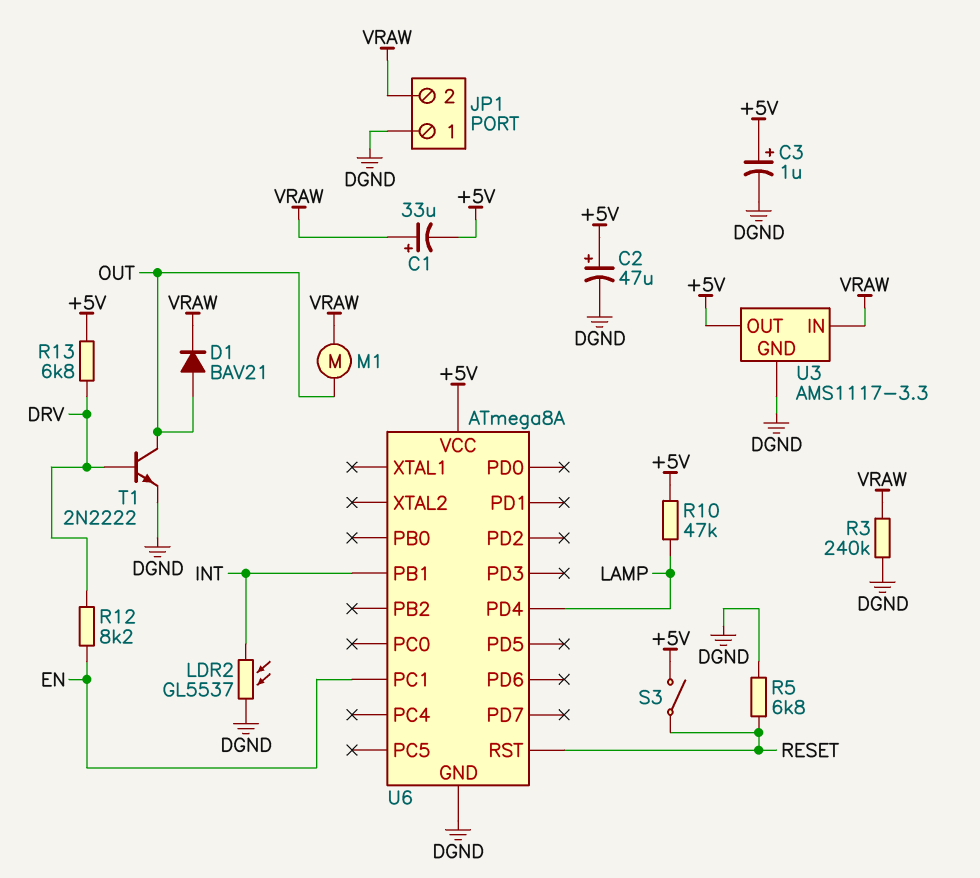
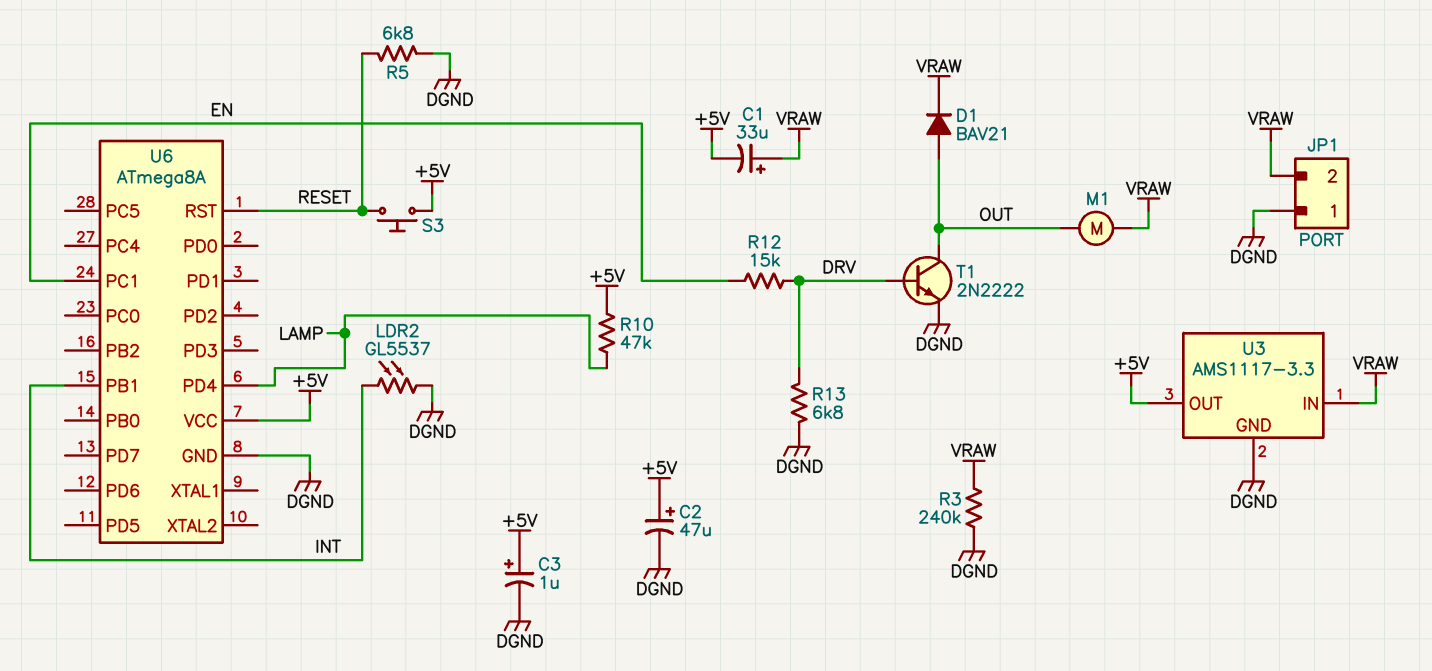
R12: 8.2k (DRV, EN) -> 15k (DRV, EN)
R13: 6.8k (+5V, DRV) -> 6.8k (DGND, DRV)
S3: switch (+5V, RESET) -> button (+5V, RESET)

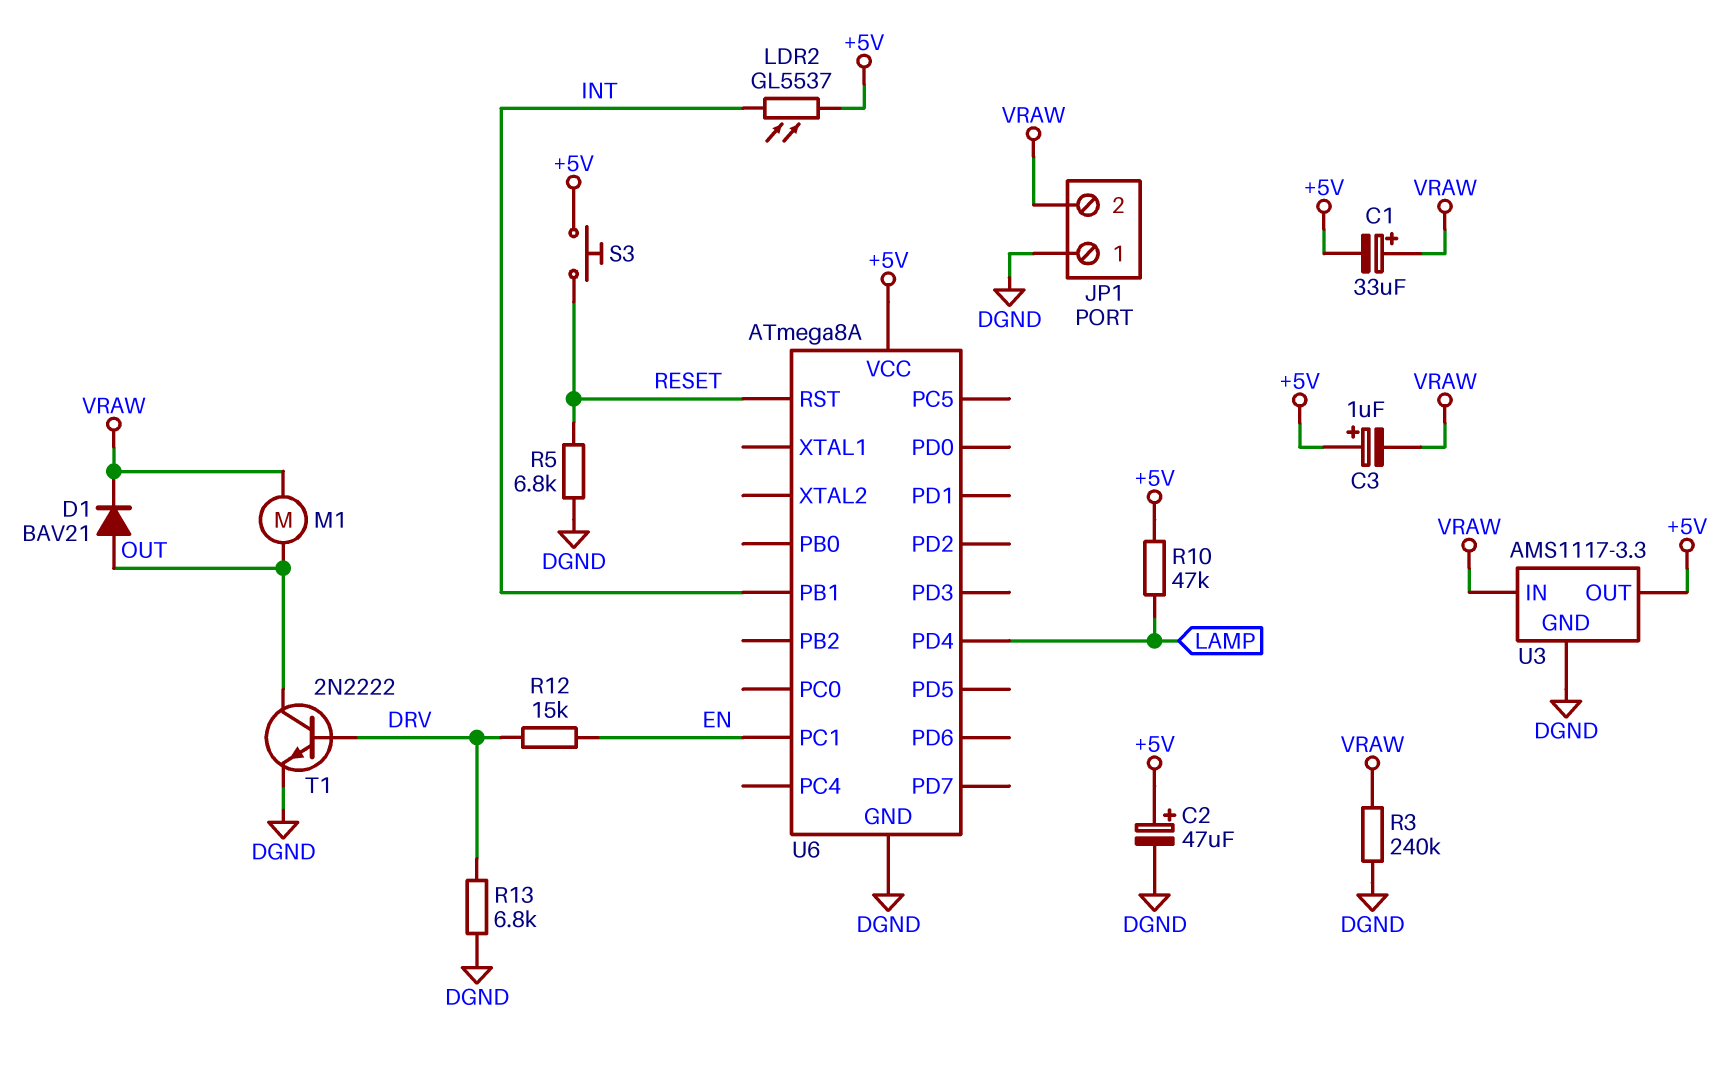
C3: 1uF (plus +5V, minus DGND) -> 1uF (plus +5V, minus VRAW)
LDR2: GL5537 (DGND, INT) -> GL5537 (+5V, INT)

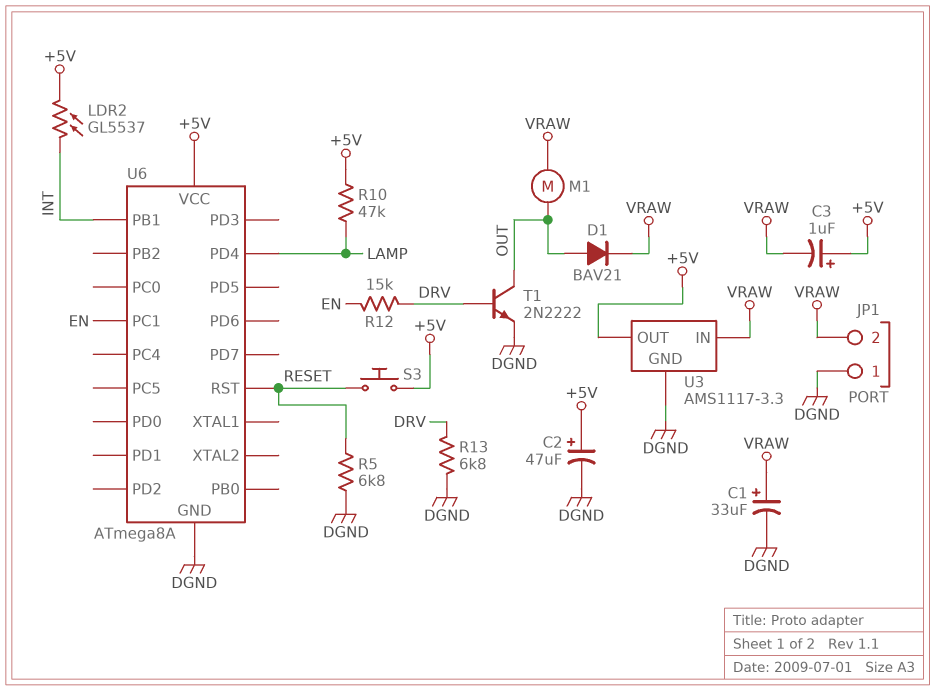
C1: 33uF (plus VRAW, minus +5V) -> 33uF (plus VRAW, minus DGND)
R3: 240k (DGND, VRAW) -> none

